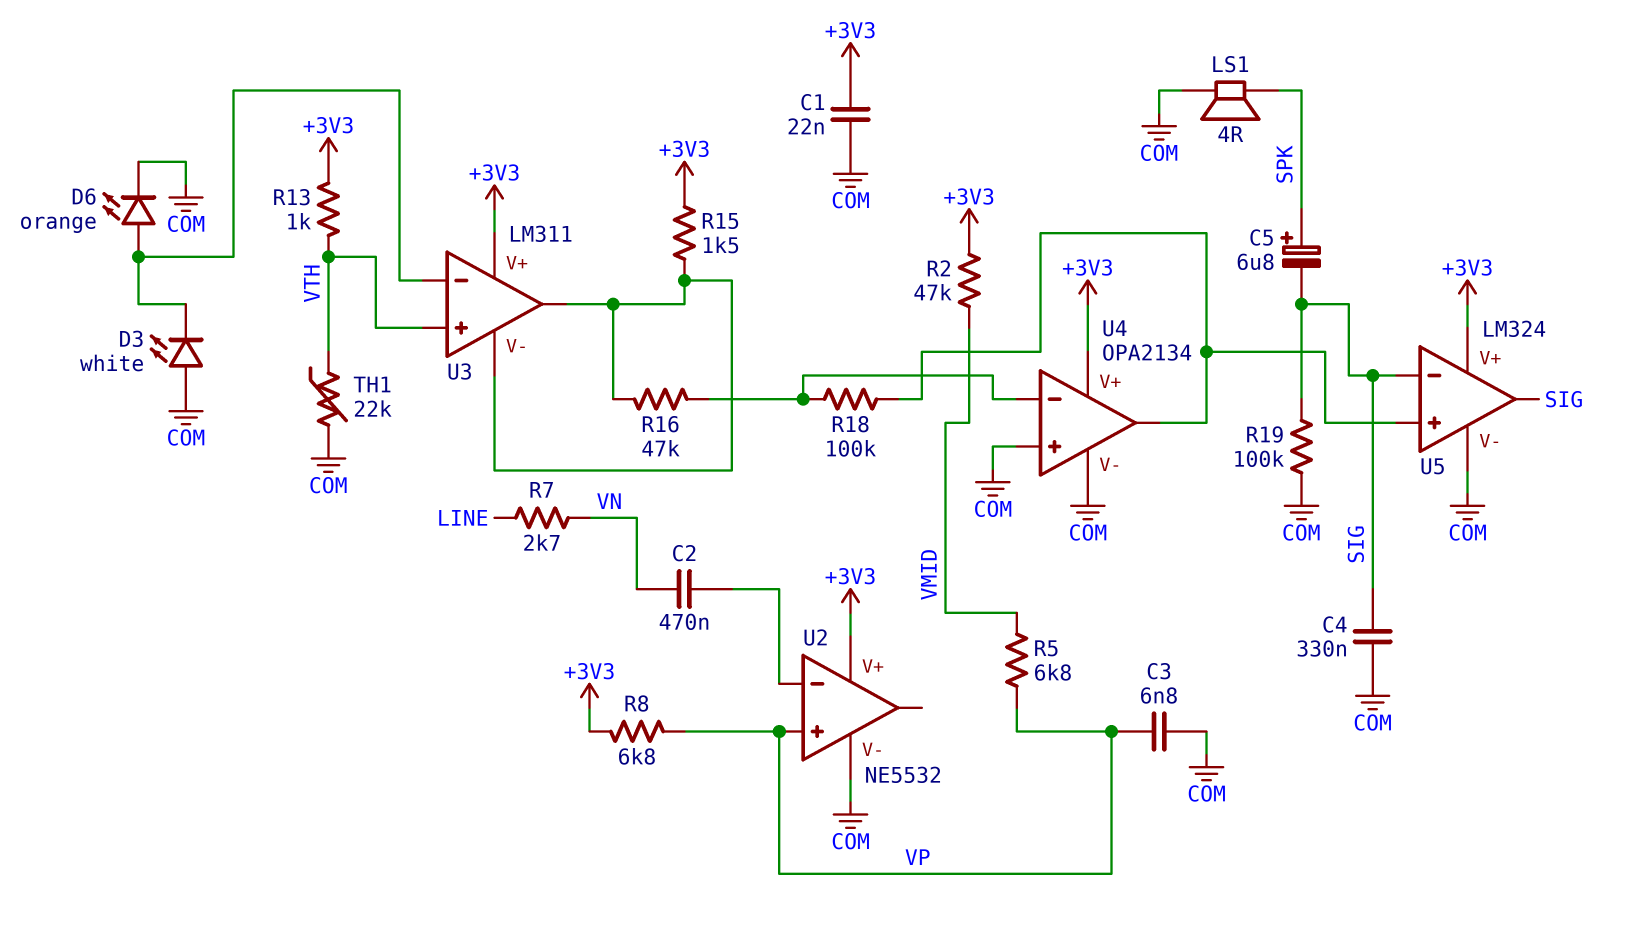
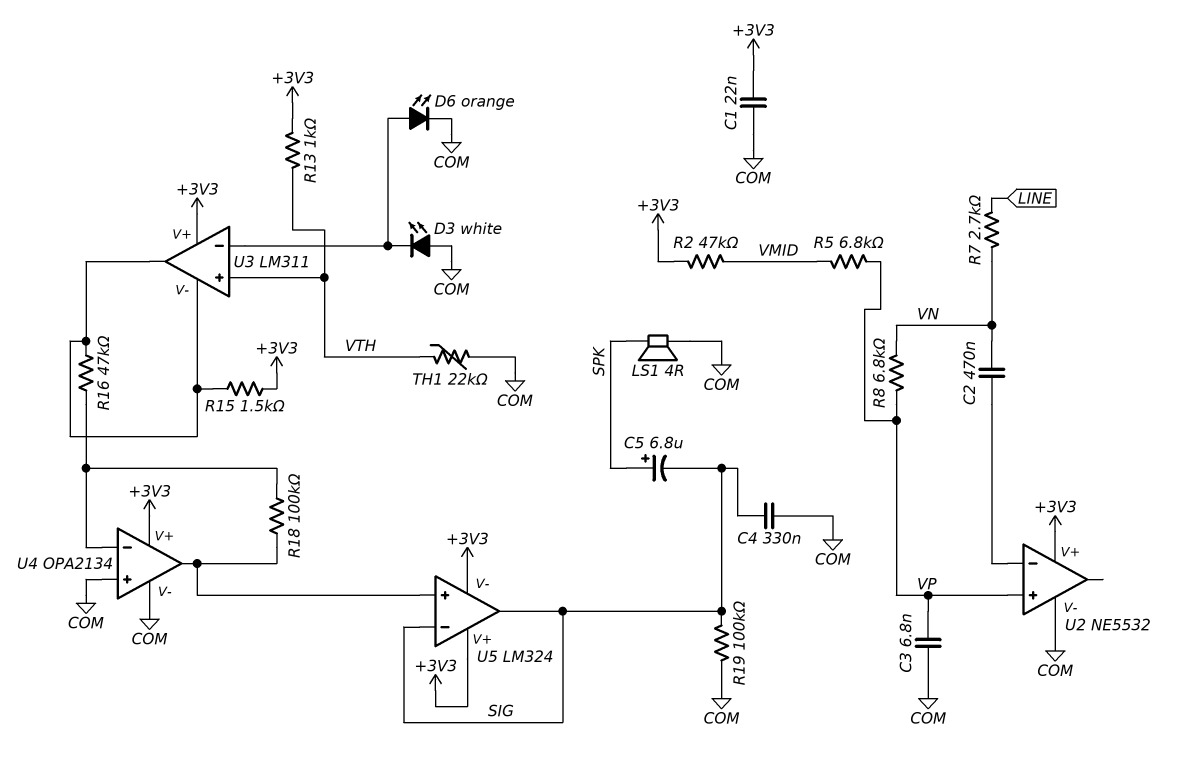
R8: 6.8k (+3V3, VP) -> 6.8k (VN, VP)
U5 pin V-: COM -> +3V3

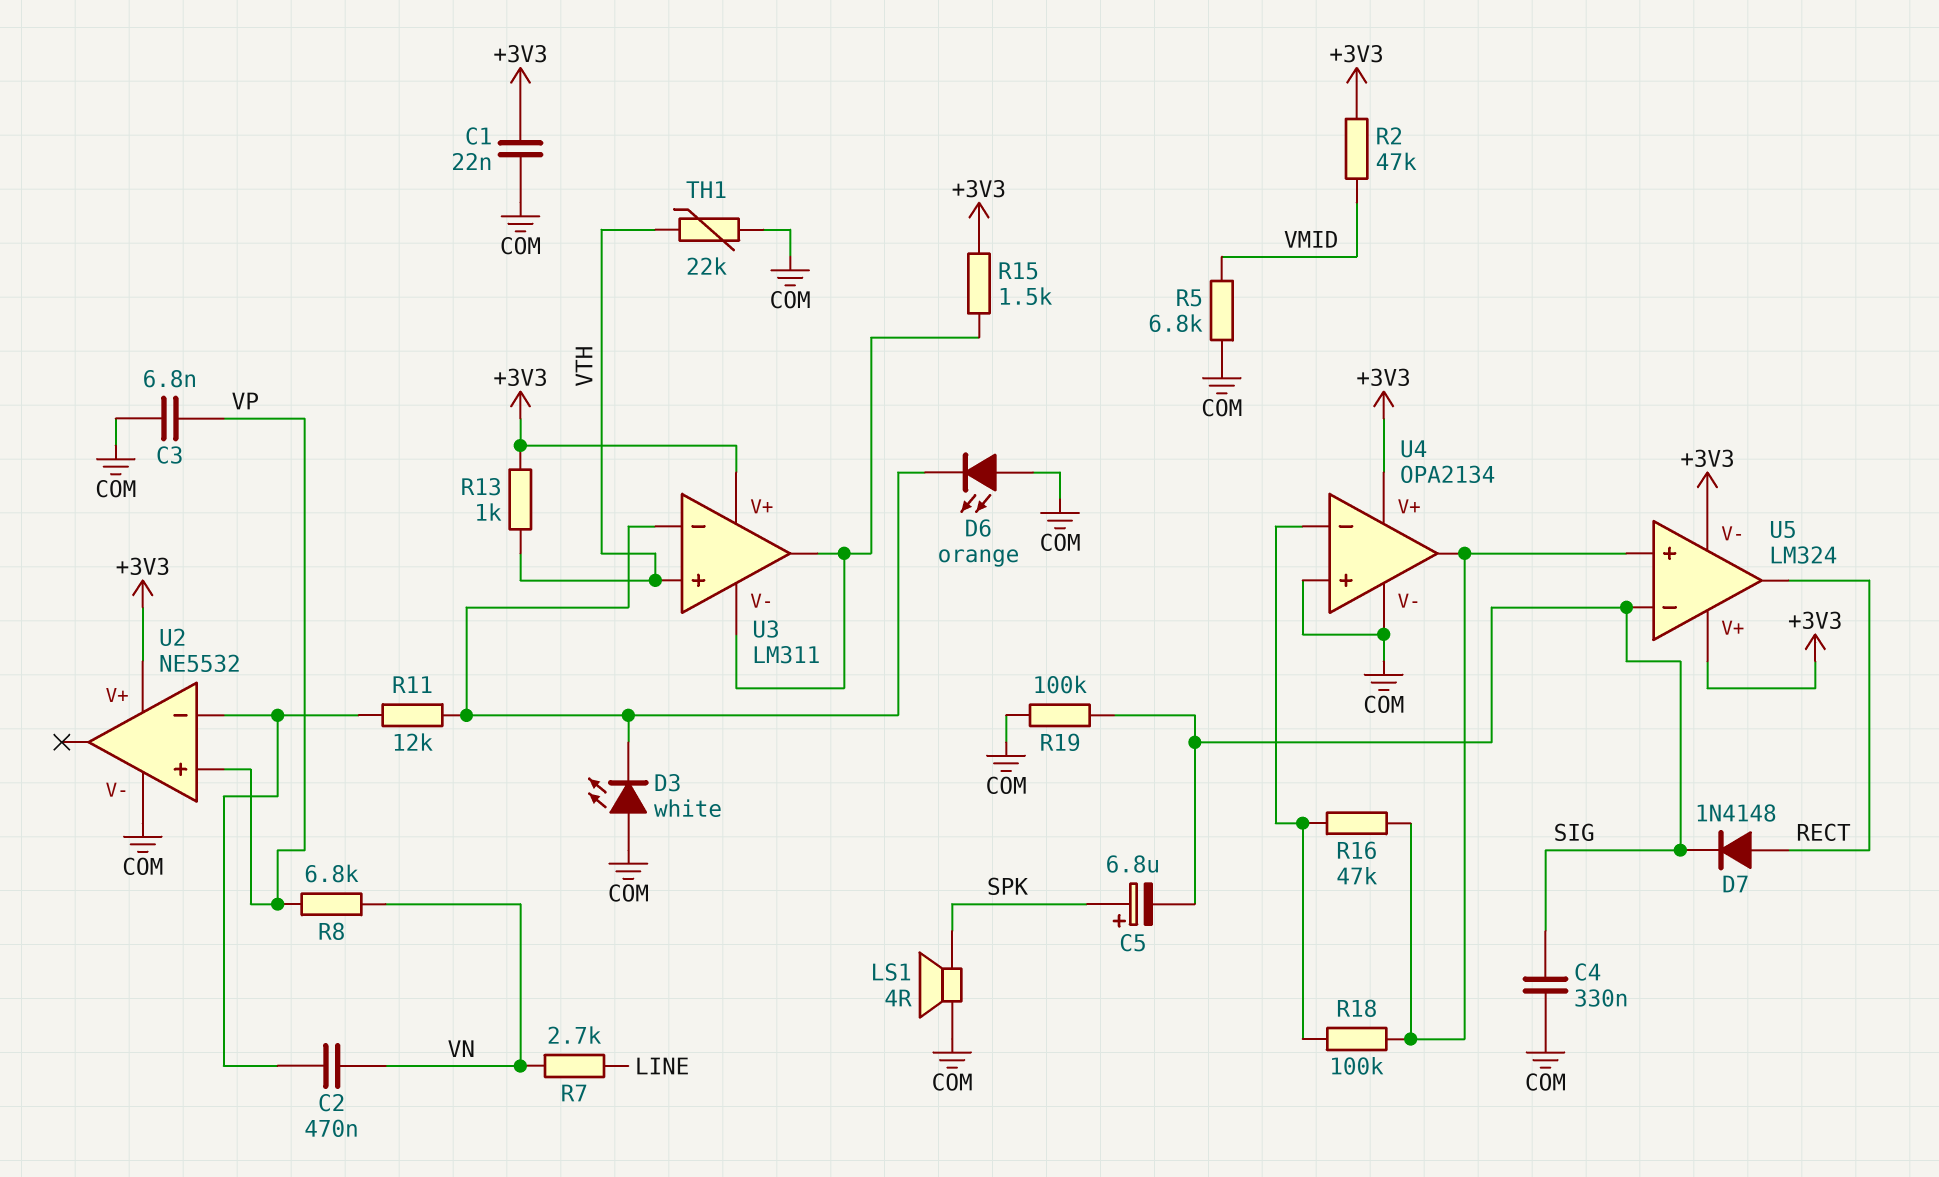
D6: LED orange (A U3/in-, K COM) -> LED orange (A COM, K U3/in-)
D7: none -> diode 1N4148 (A RECT, K SIG)
R5: 6.8k (VMID, VP) -> 6.8k (COM, VMID)
R11: none -> 12k (U2/in-, U3/in-)
R16: 47k (U3/V-, U4/in-) -> 47k (U4/in-, U4/out)
U5 pin out: SIG -> RECT

